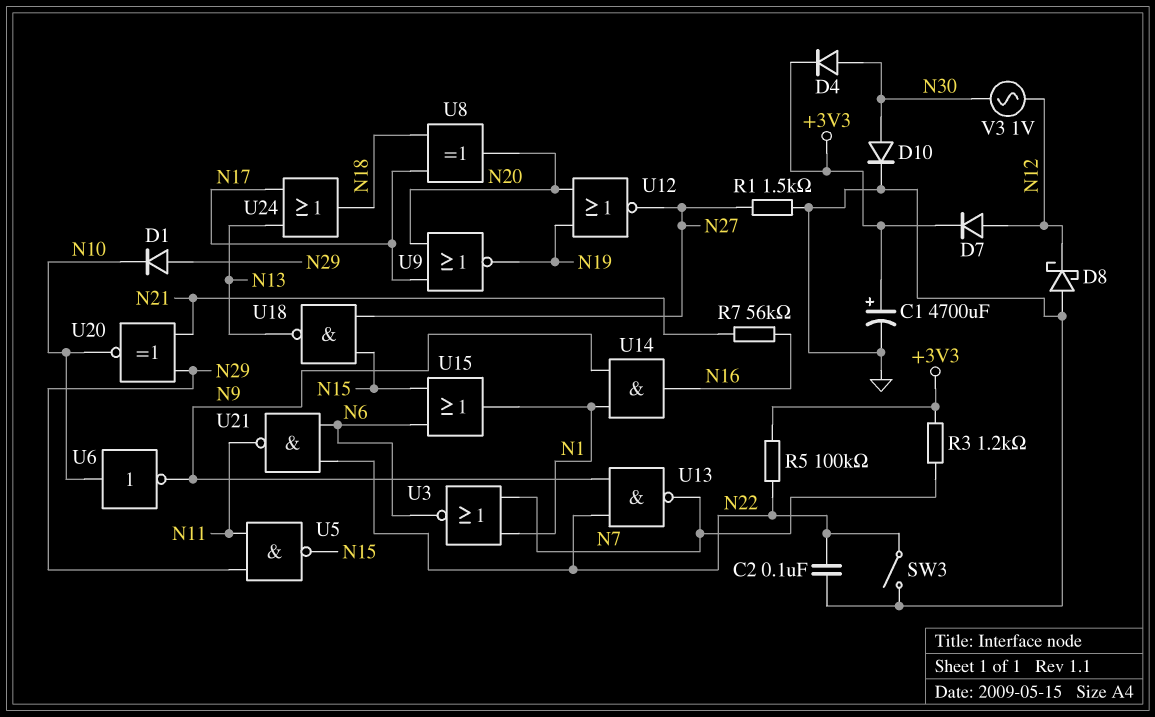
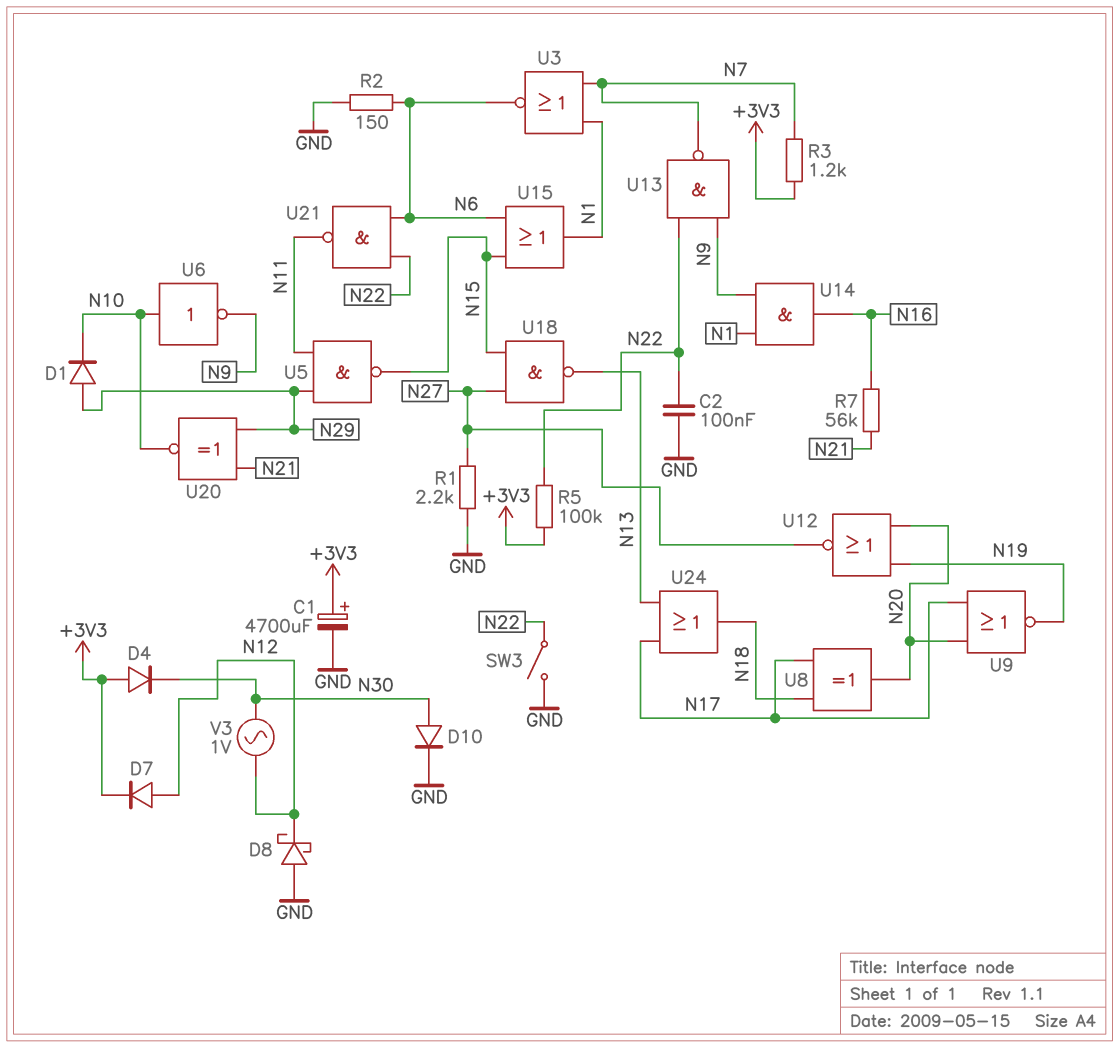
D4: diode (A N30, K +3V3) -> diode (A +3V3, K N30)
R1: 1.5k (GND, N27) -> 2.2k (GND, N27)
R2: none -> 150 (GND, N6)

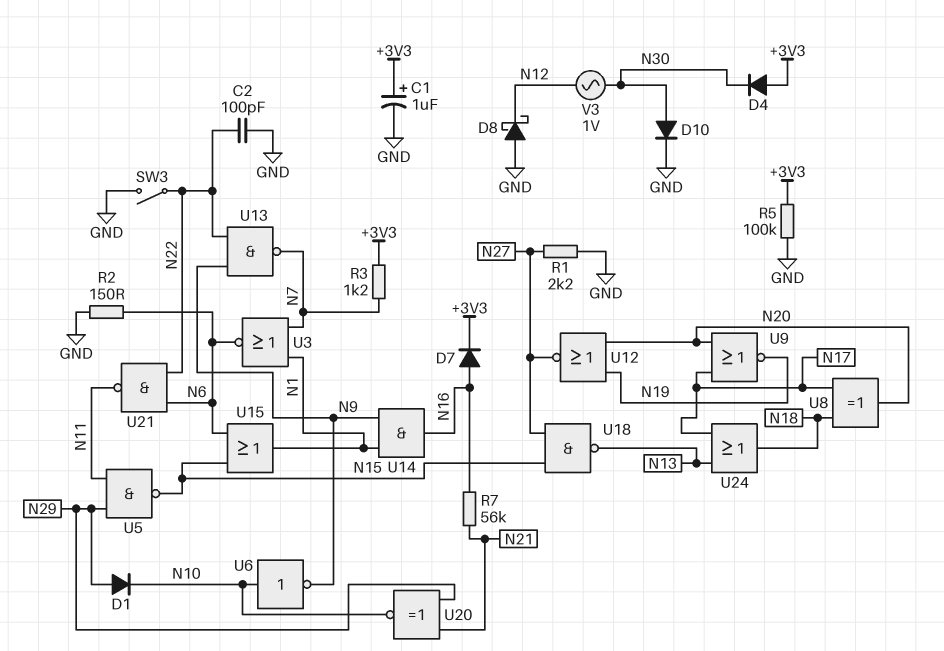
C1: 4700uF (plus +3V3, minus GND) -> 1uF (plus +3V3, minus GND)
C2: 100nF (GND, N22) -> 100pF (GND, N22)
D7: diode (A N12, K +3V3) -> diode (A N16, K +3V3)
R5: 100k (+3V3, N22) -> 100k (+3V3, GND)

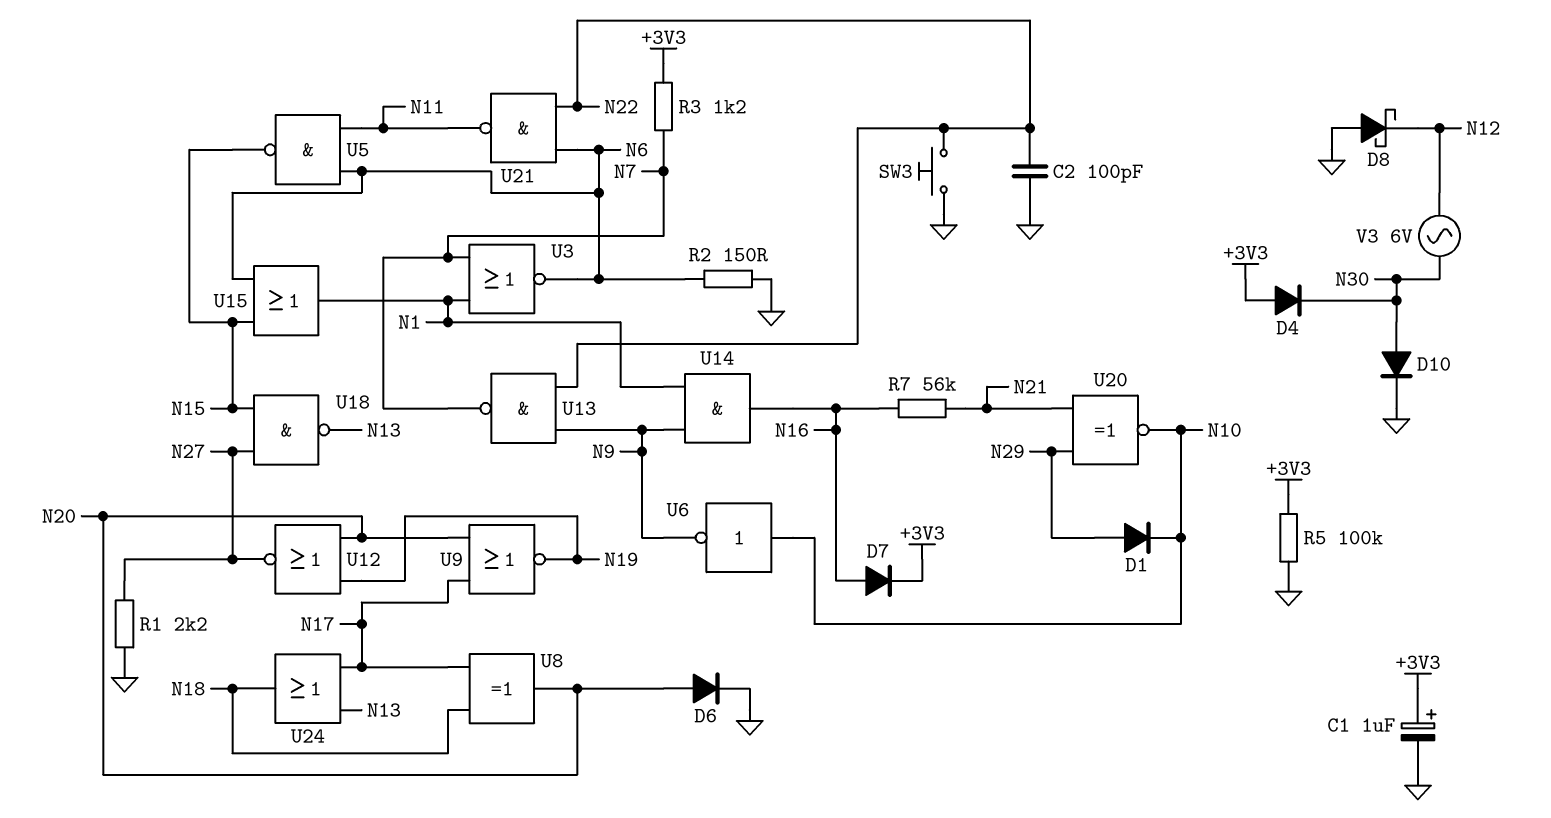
D6: none -> diode (A N20, K GND)
SW3: switch (GND, N22) -> button (GND, N22)
U5: NAND (in N11, in N29, out N15) -> NAND (in N6, in N11, out N15)
V3: AC 1V (N12, N30) -> AC 6V (N12, N30)

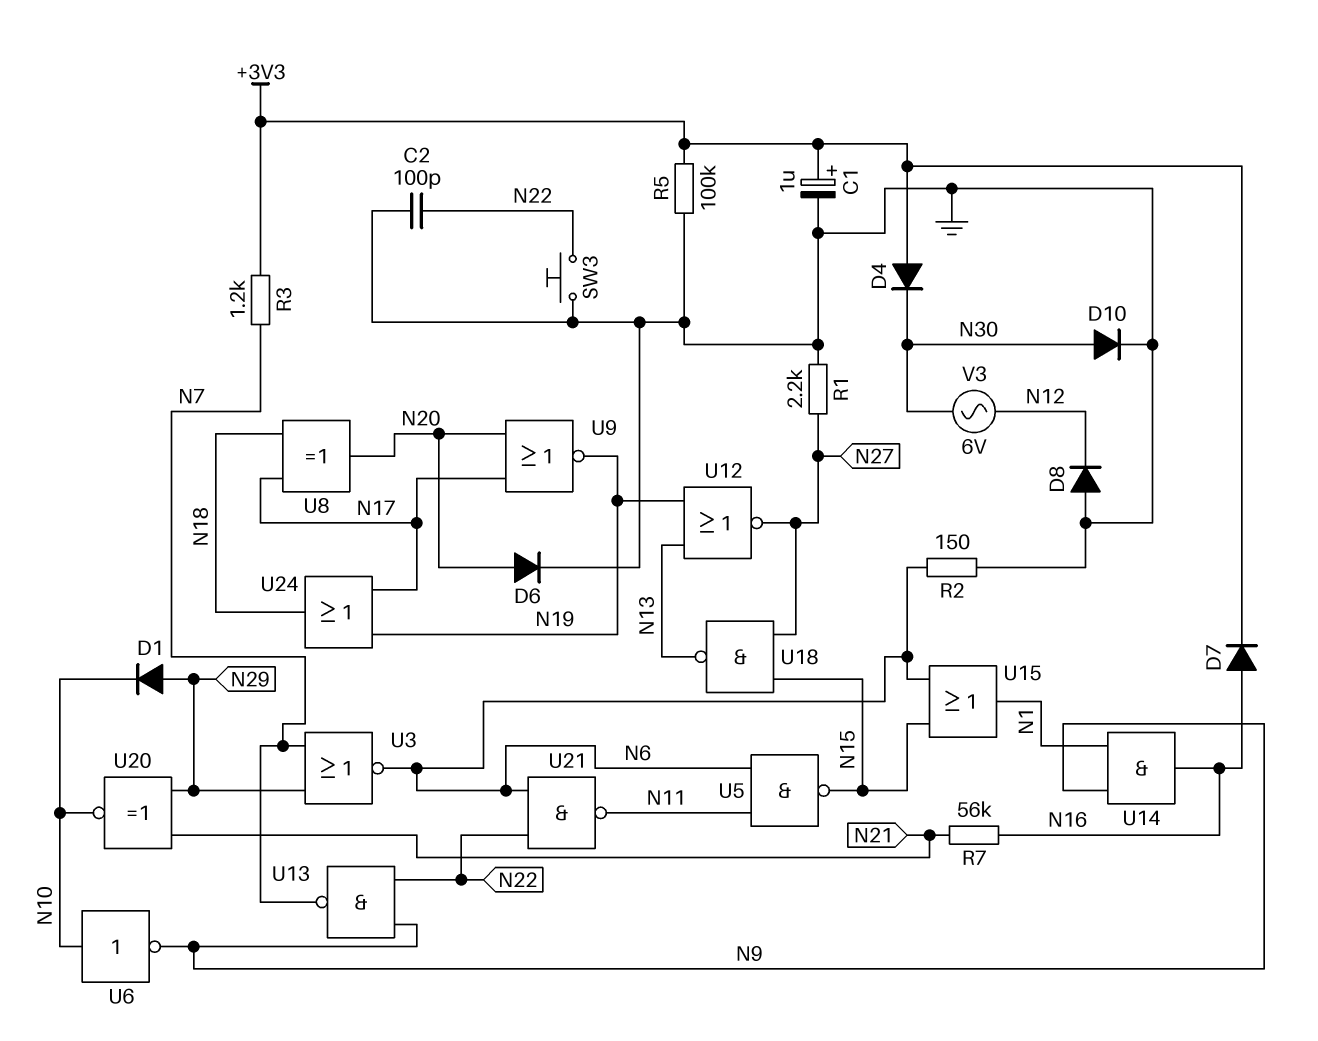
D8: schottky (A GND, K N12) -> diode (A GND, K N12)
U3: NOR (in N1, in N7, out N6) -> NOR (in N7, in N29, out N6)
U12: NOR (in N19, in N20, out N27) -> NOR (in N13, in N19, out N27)
U24: OR (in N13, in N17, out N18) -> OR (in N17, in N19, out N18)

